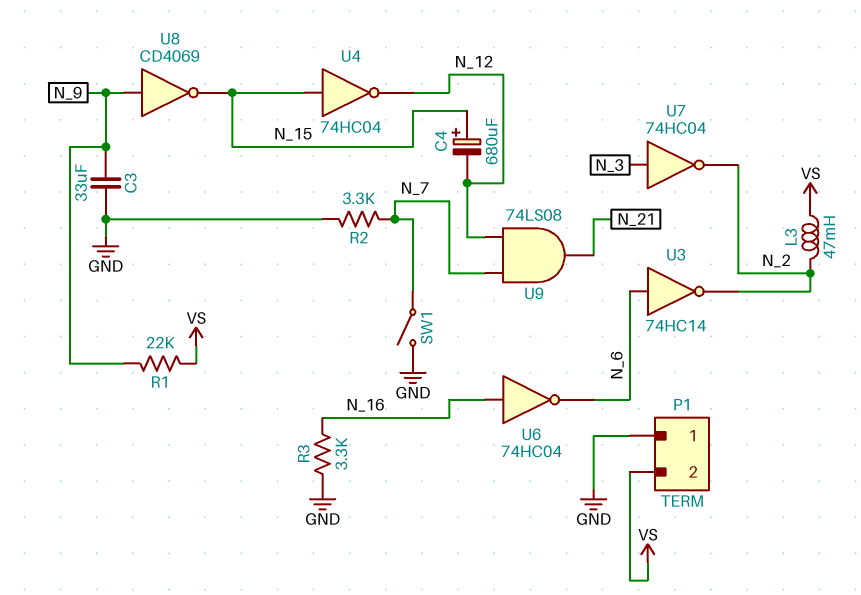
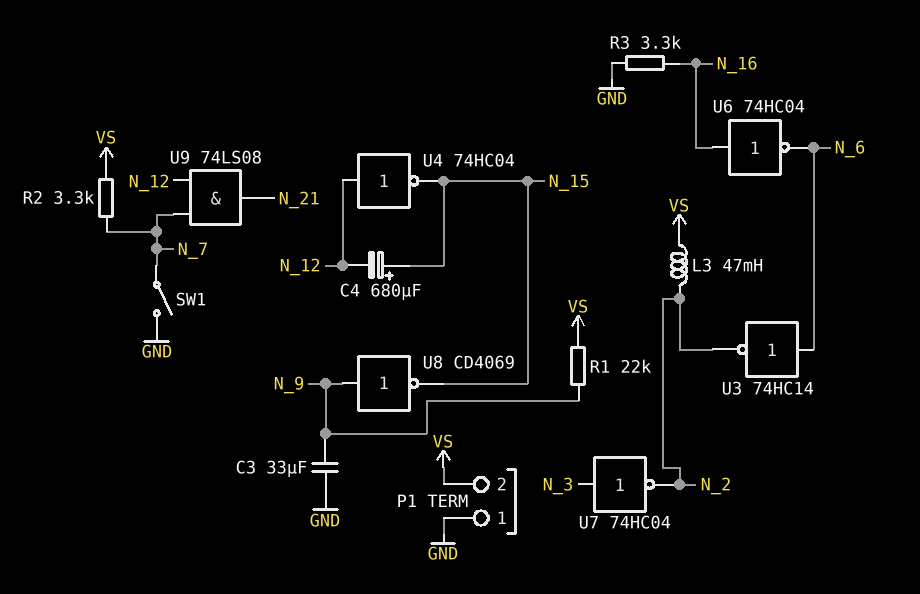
R2: 3.3k (GND, N_7) -> 3.3k (N_7, VS)
U4: NOT 74HC04 (in N_15, out N_12) -> NOT 74HC04 (in N_12, out N_15)

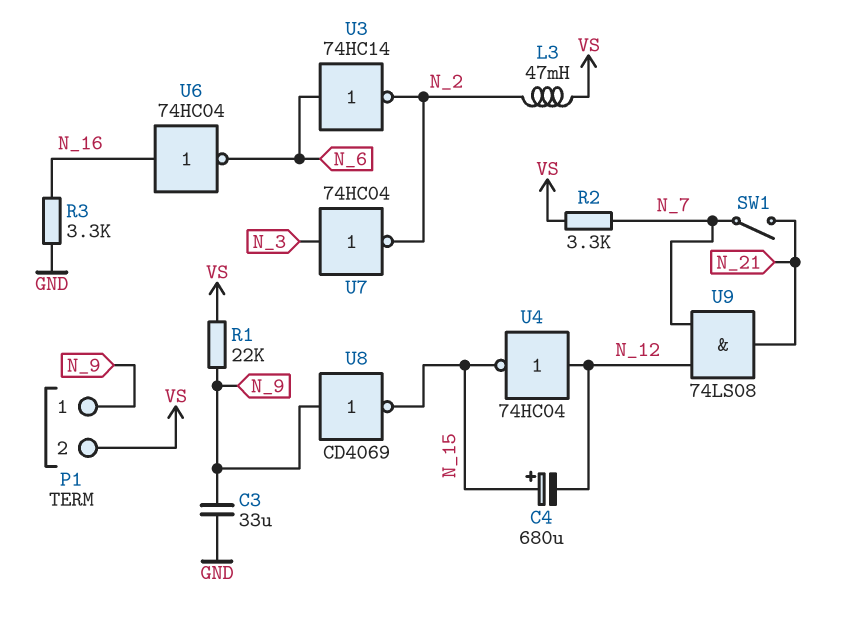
P1 pin 1: GND -> N_9
SW1: switch (GND, N_7) -> switch (N_7, N_21)

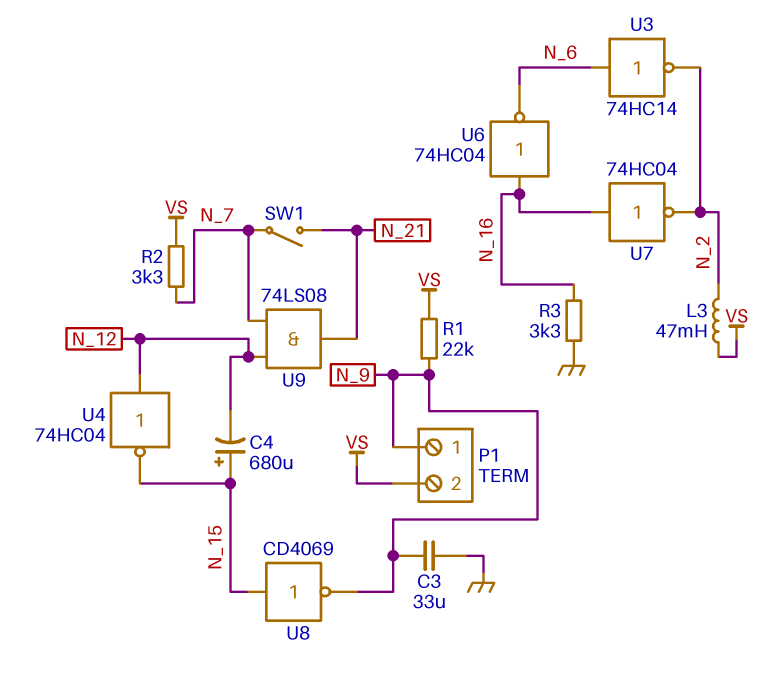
U7: NOT 74HC04 (in N_3, out N_2) -> NOT 74HC04 (in N_16, out N_2)
U8: NOT CD4069 (in N_9, out N_15) -> NOT CD4069 (in N_15, out N_9)

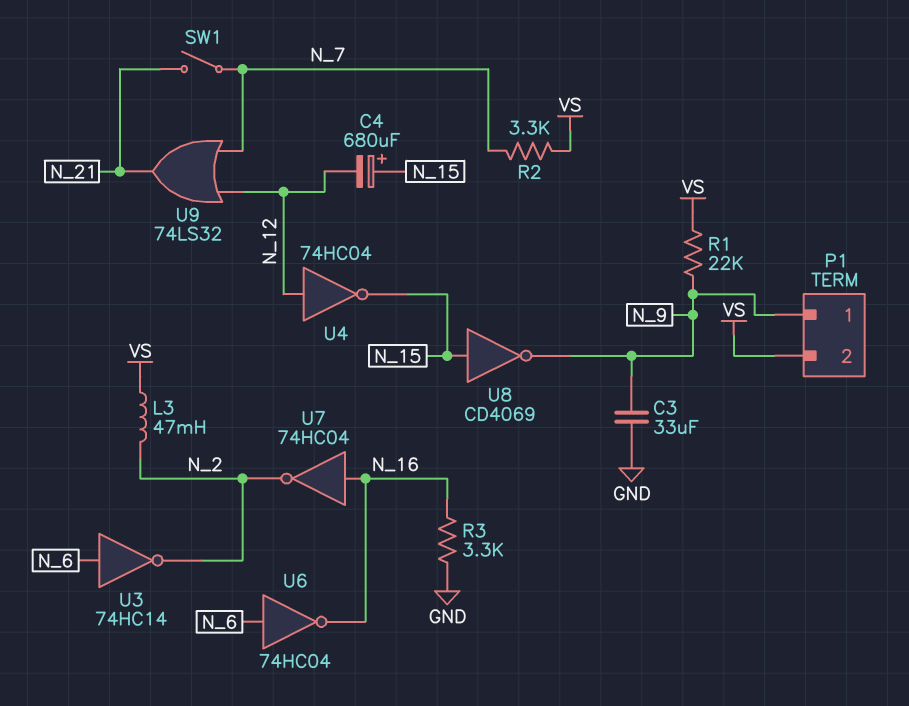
U6: NOT 74HC04 (in N_16, out N_6) -> NOT 74HC04 (in N_6, out N_16)
U9: AND 74LS08 (in N_7, in N_12, out N_21) -> OR 74LS32 (in N_7, in N_12, out N_21)

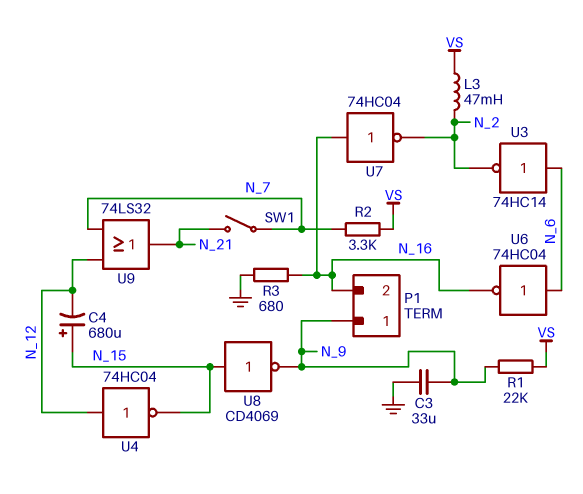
P1 pin 2: VS -> N_16
R3: 3.3k (GND, N_16) -> 680 (GND, N_16)

